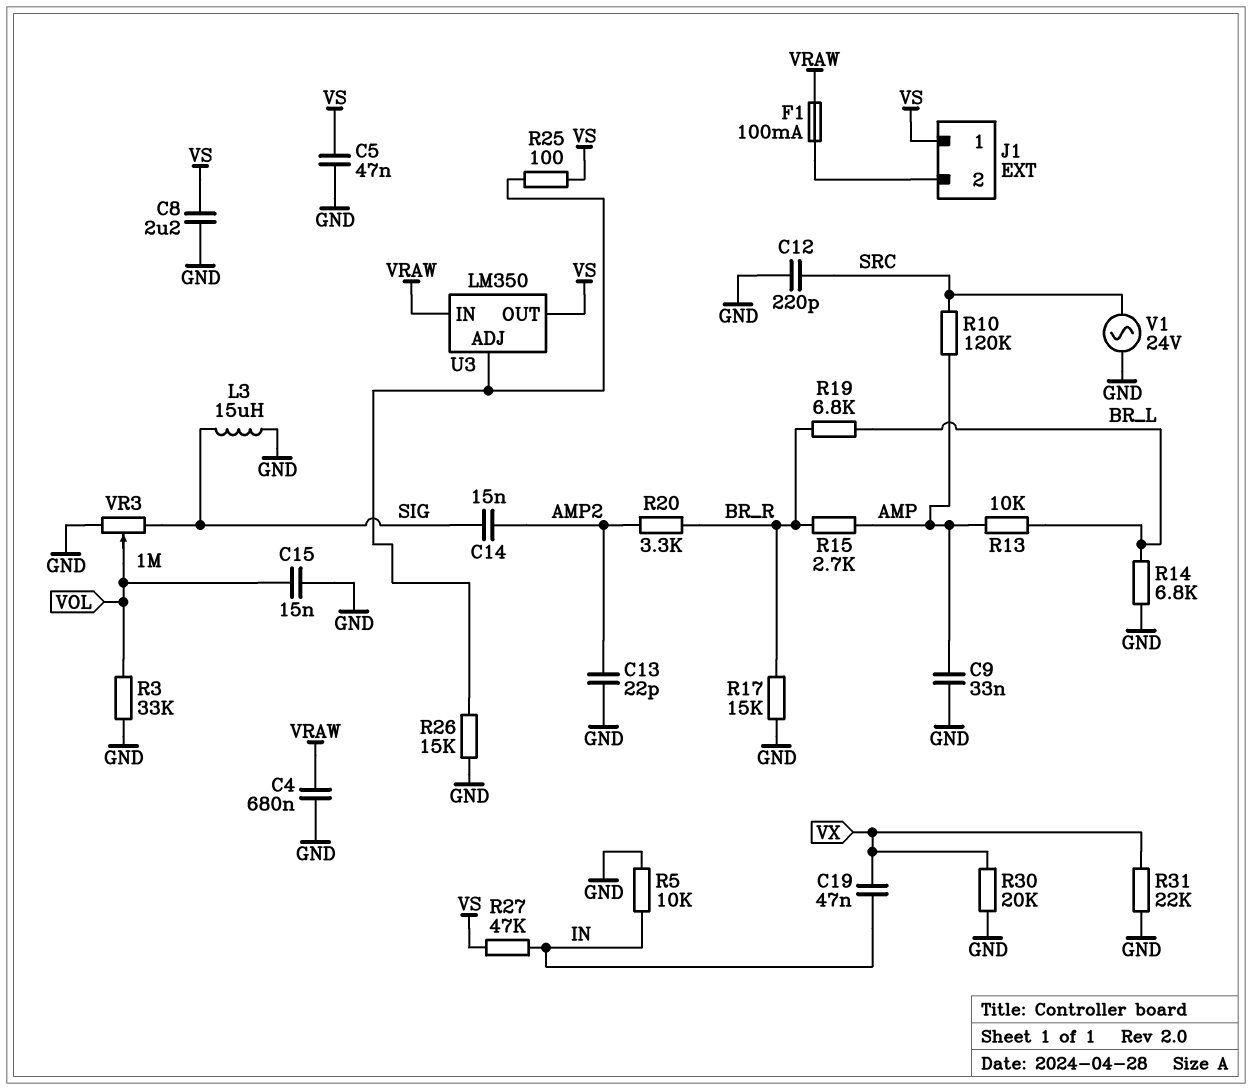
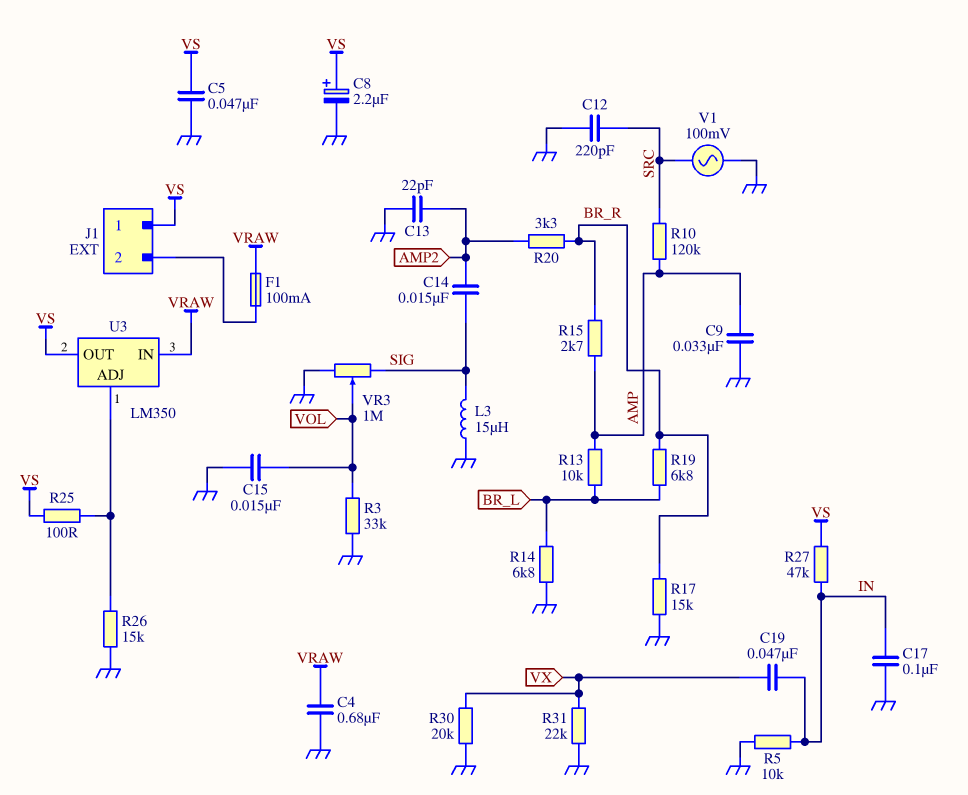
C8: 2.2uF (GND, VS) -> 2.2uF (plus VS, minus GND)
C17: none -> 100nF (GND, IN)
V1: AC 24V (GND, SRC) -> AC 100mV (GND, SRC)

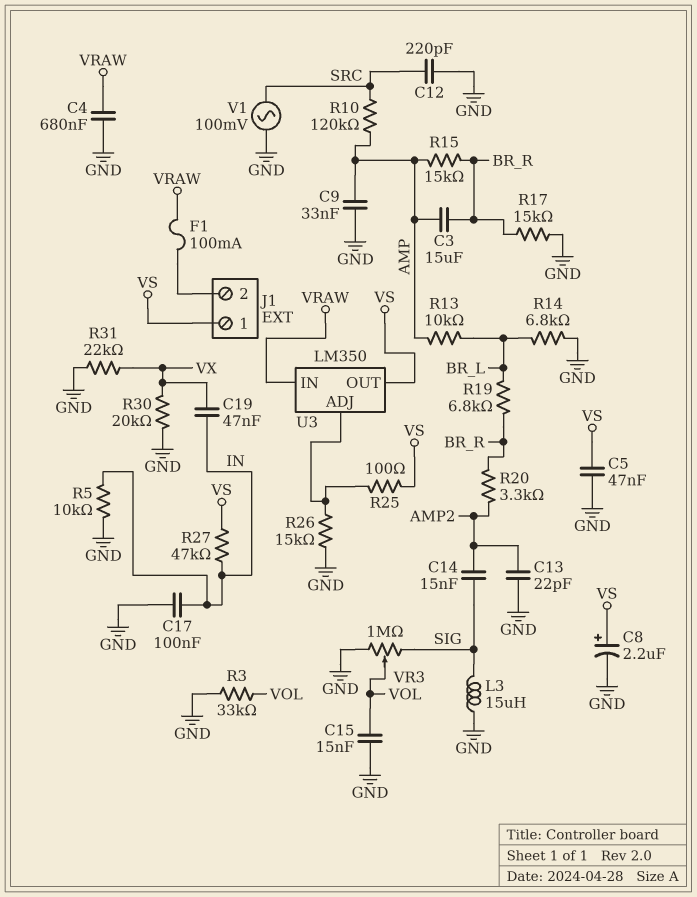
C3: none -> 15uF (AMP, BR_R)
R15: 2.7k (AMP, BR_R) -> 15k (AMP, BR_R)

